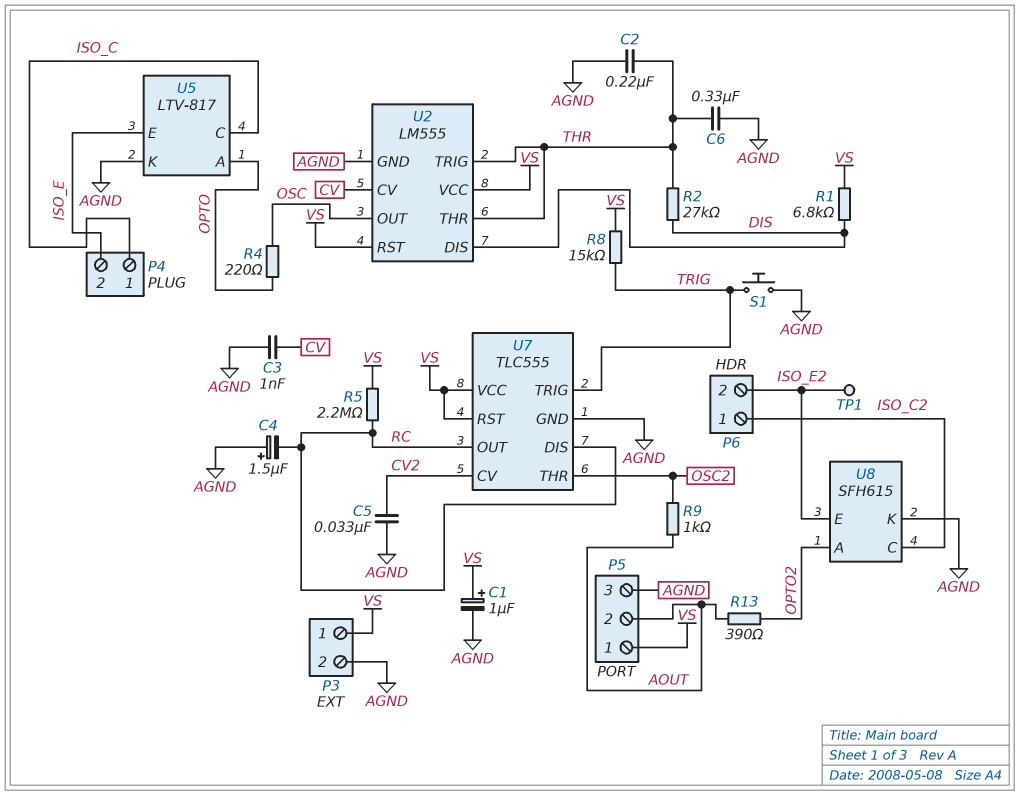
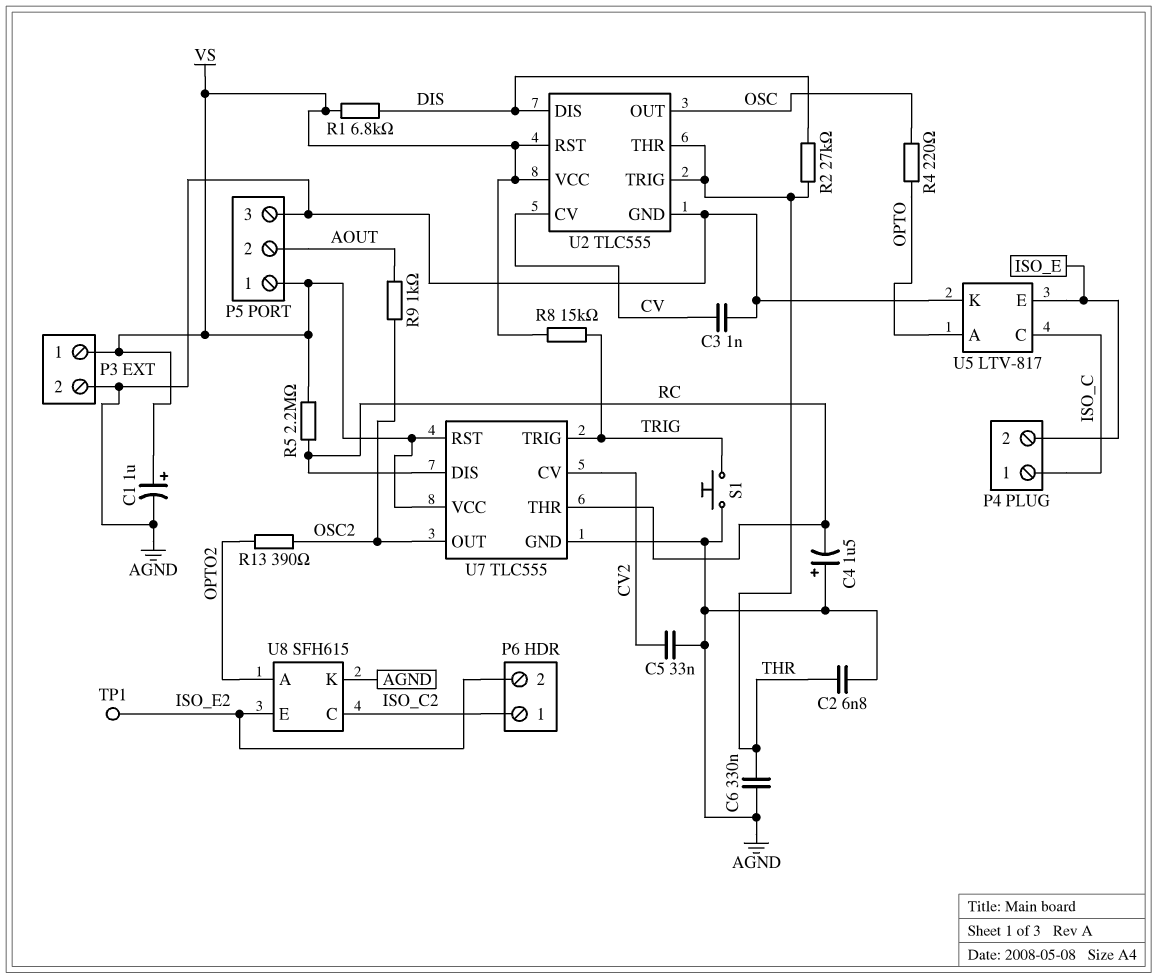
C2: 220nF (AGND, THR) -> 6.8nF (AGND, THR)
R13: 390 (AOUT, OPTO2) -> 390 (OPTO2, OSC2)
U2: LM555 -> TLC555
U7 pin OUT: RC -> OSC2
U7 pin THR: OSC2 -> RC

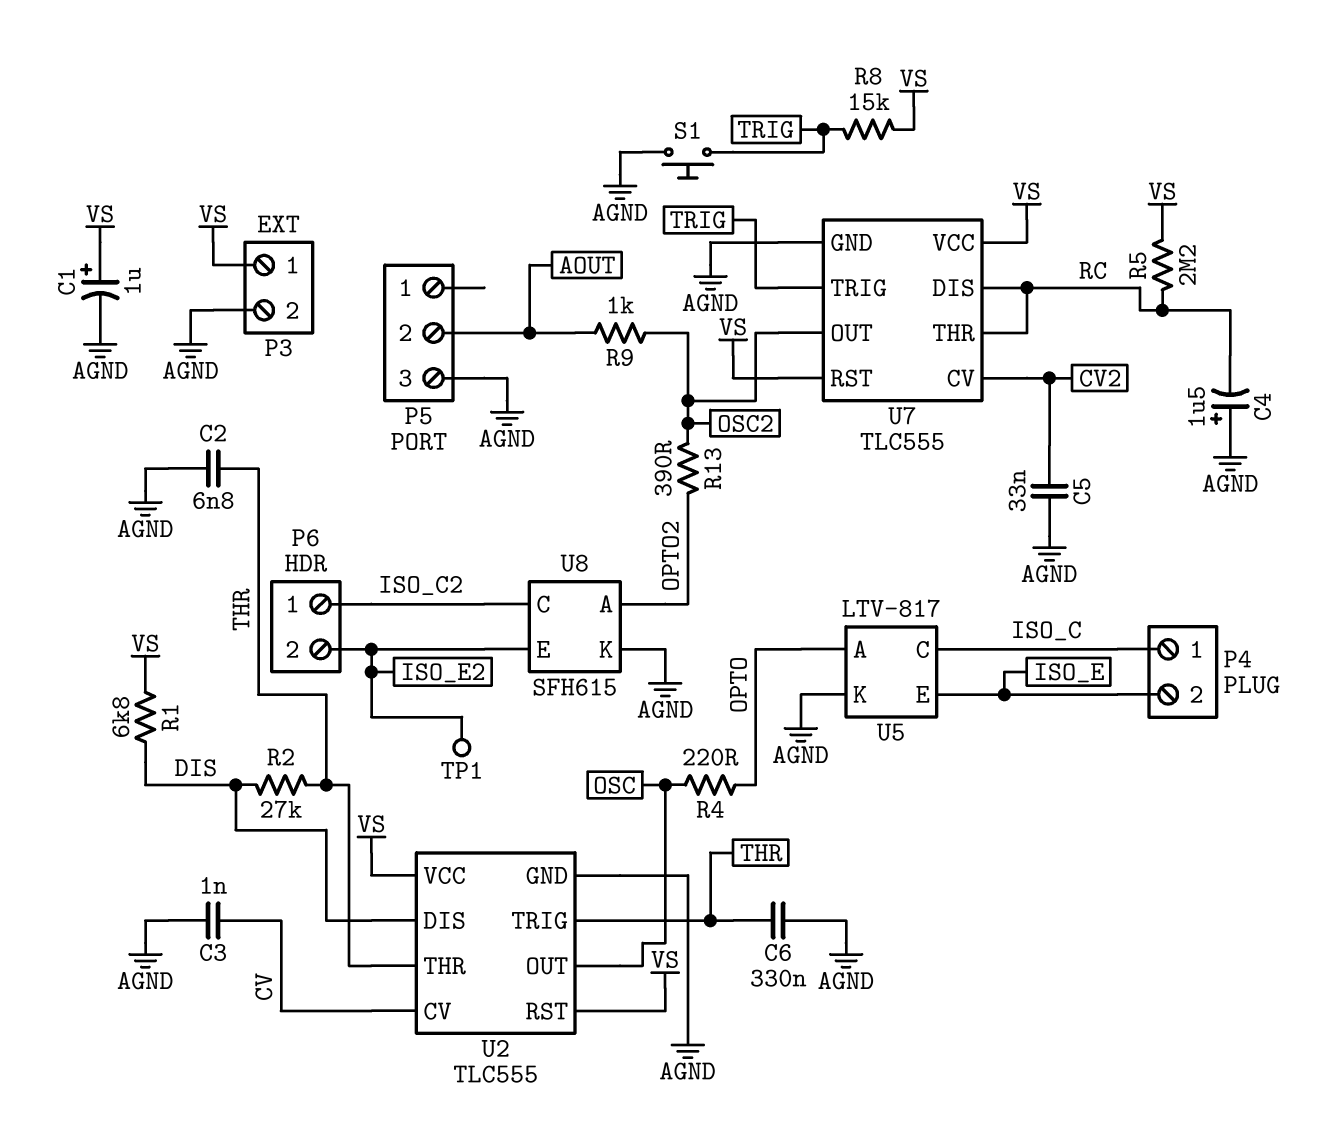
P5 pin 1: VS -> none

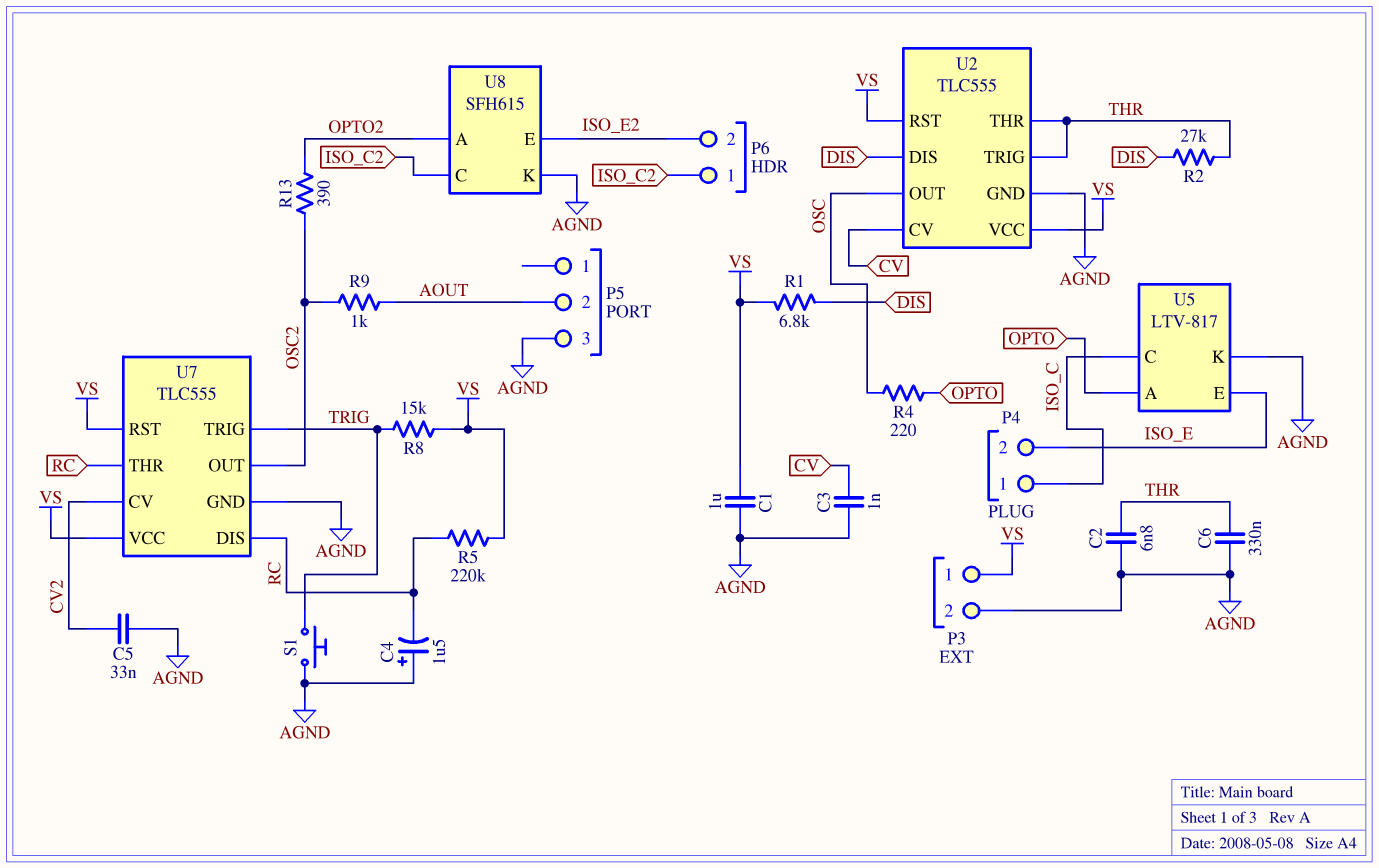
C1: 1uF (plus VS, minus AGND) -> 1uF (AGND, VS)
R5: 2.2M (RC, VS) -> 220k (RC, VS)
TP1: test point (ISO_E2) -> none

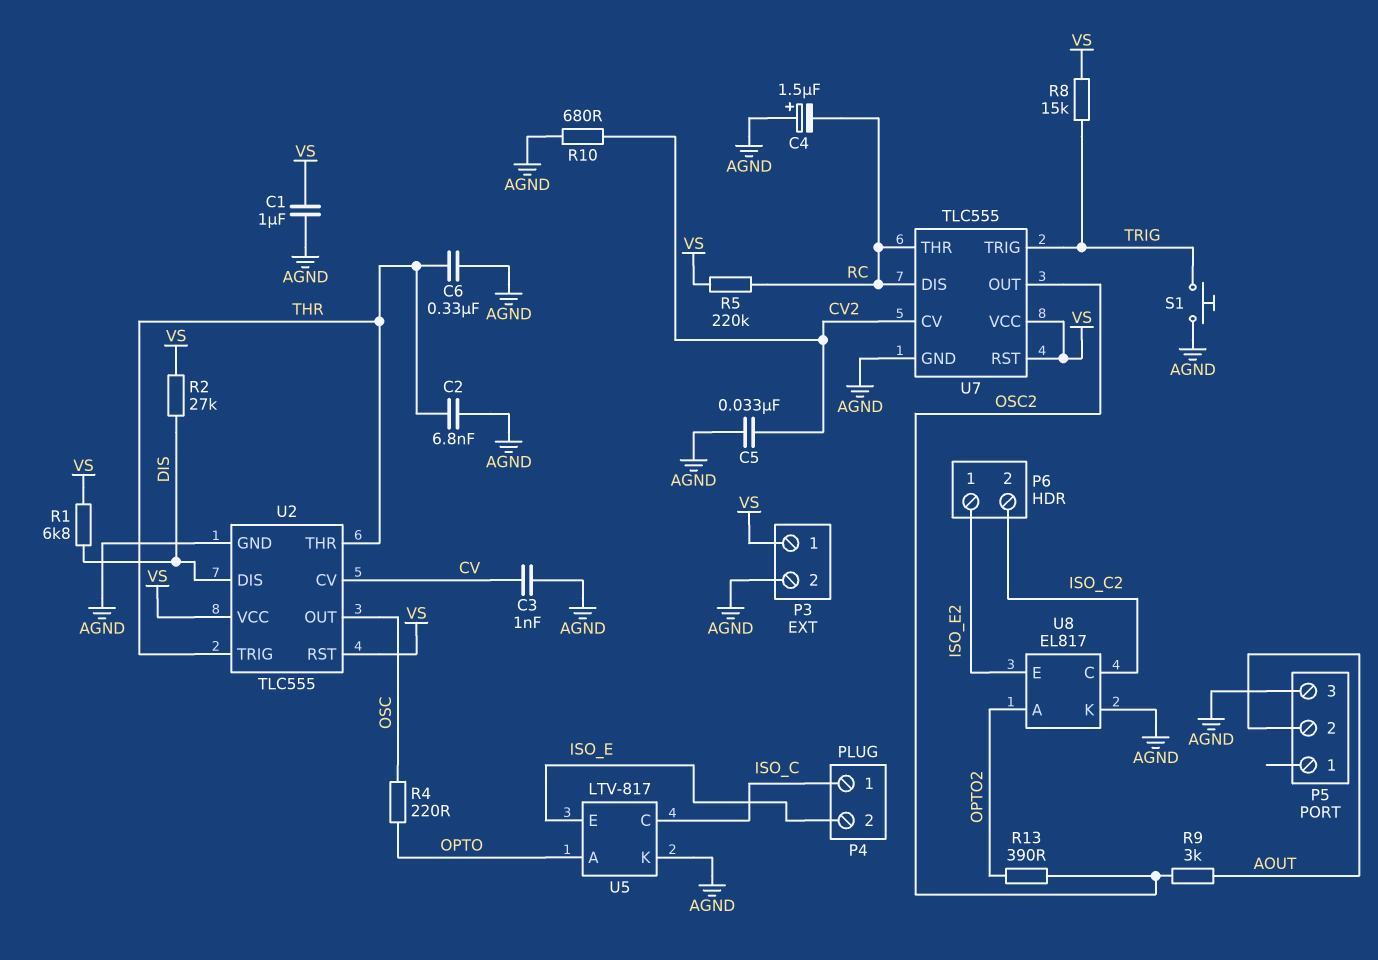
P6 pin 1: ISO_C2 -> ISO_E2
P6 pin 2: ISO_E2 -> ISO_C2
R2: 27k (DIS, THR) -> 27k (DIS, VS)
R9: 1k (AOUT, OSC2) -> 3k (AOUT, OSC2)
R10: none -> 680 (AGND, CV2)
U8: SFH615 -> EL817

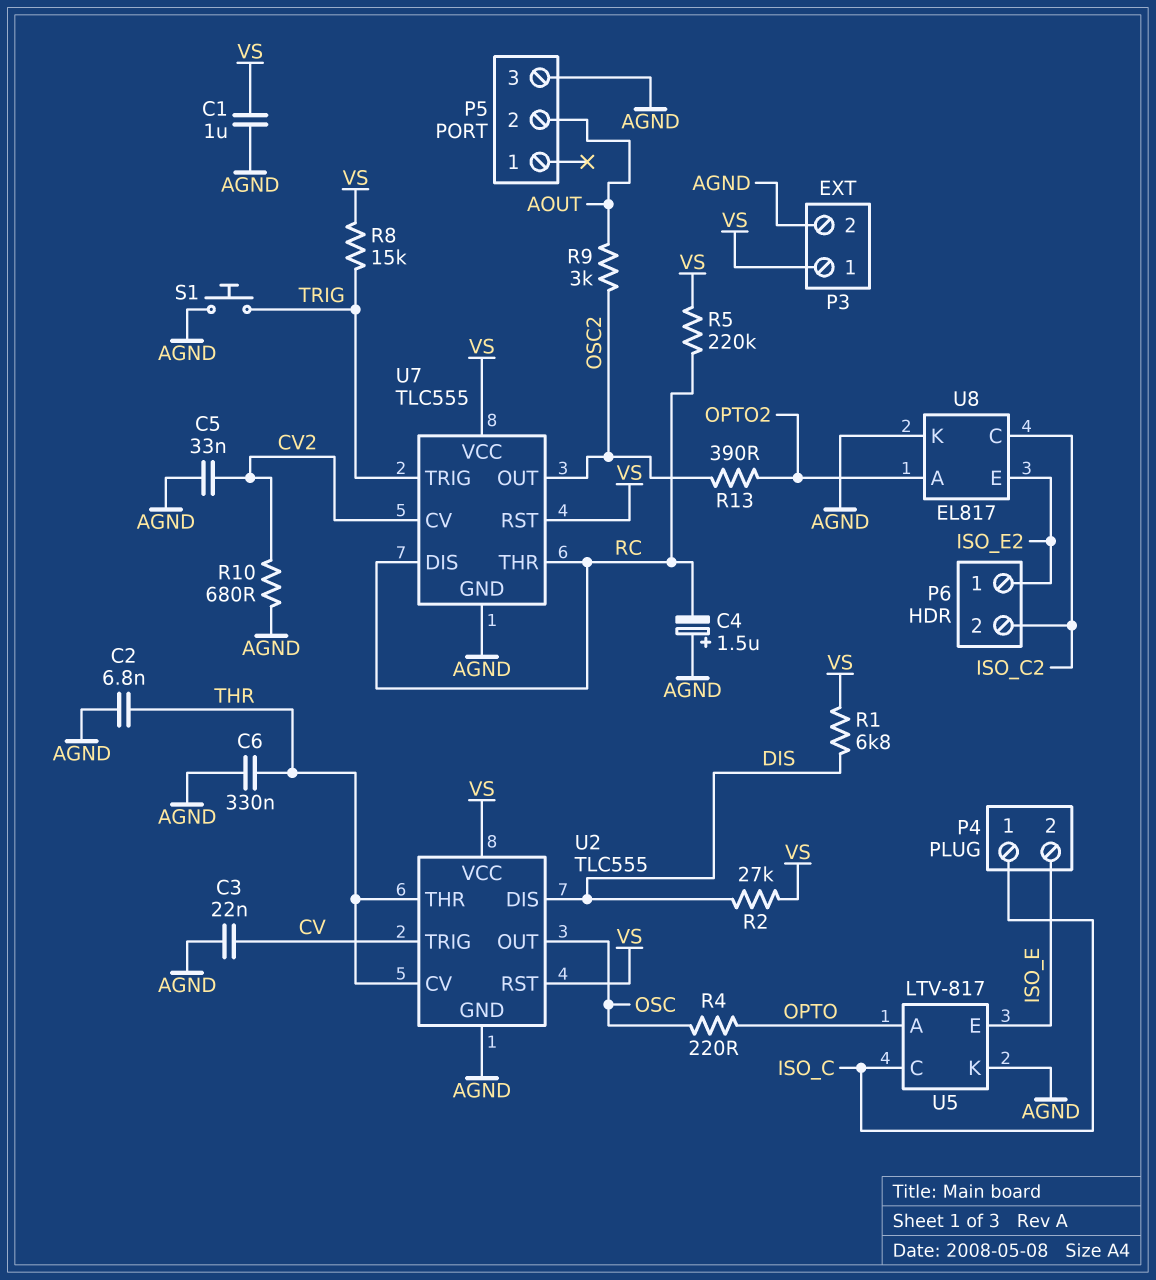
C3: 1nF (AGND, CV) -> 22nF (AGND, CV)
U2 pin CV: CV -> THR
U2 pin TRIG: THR -> CV

